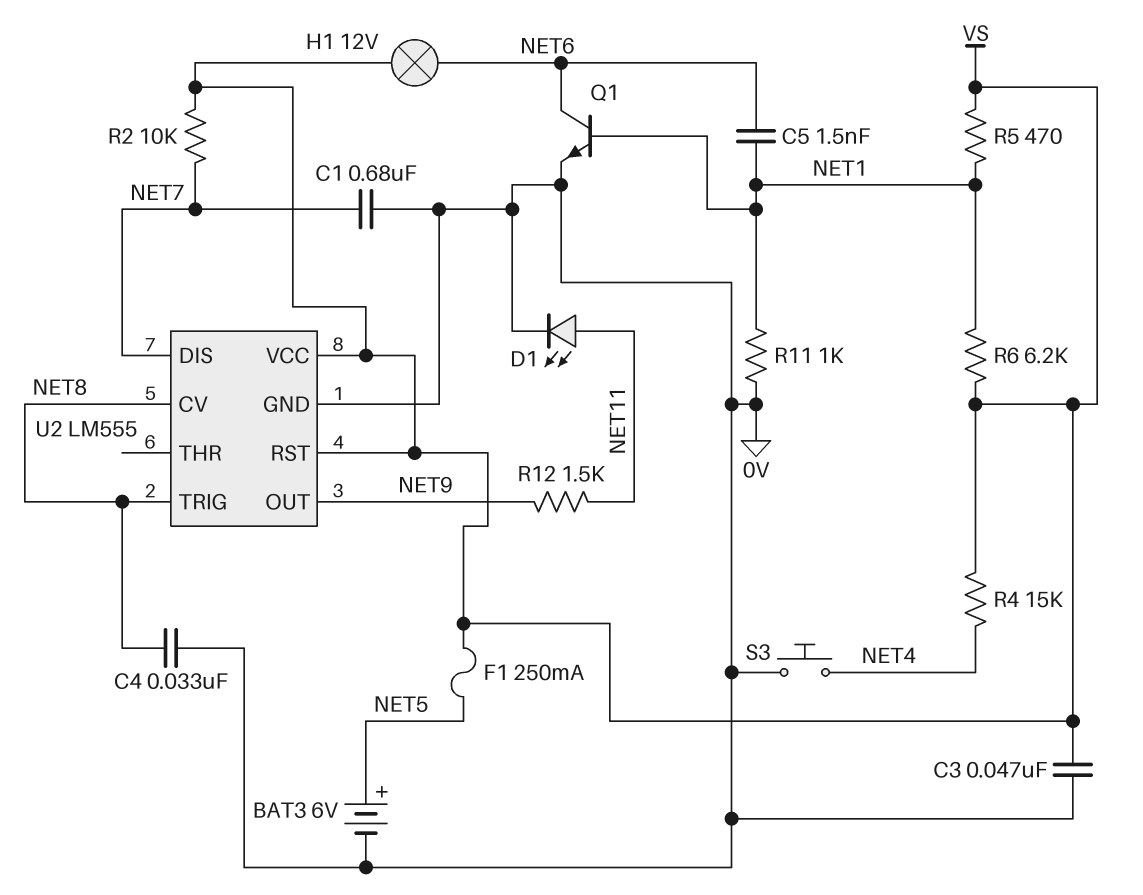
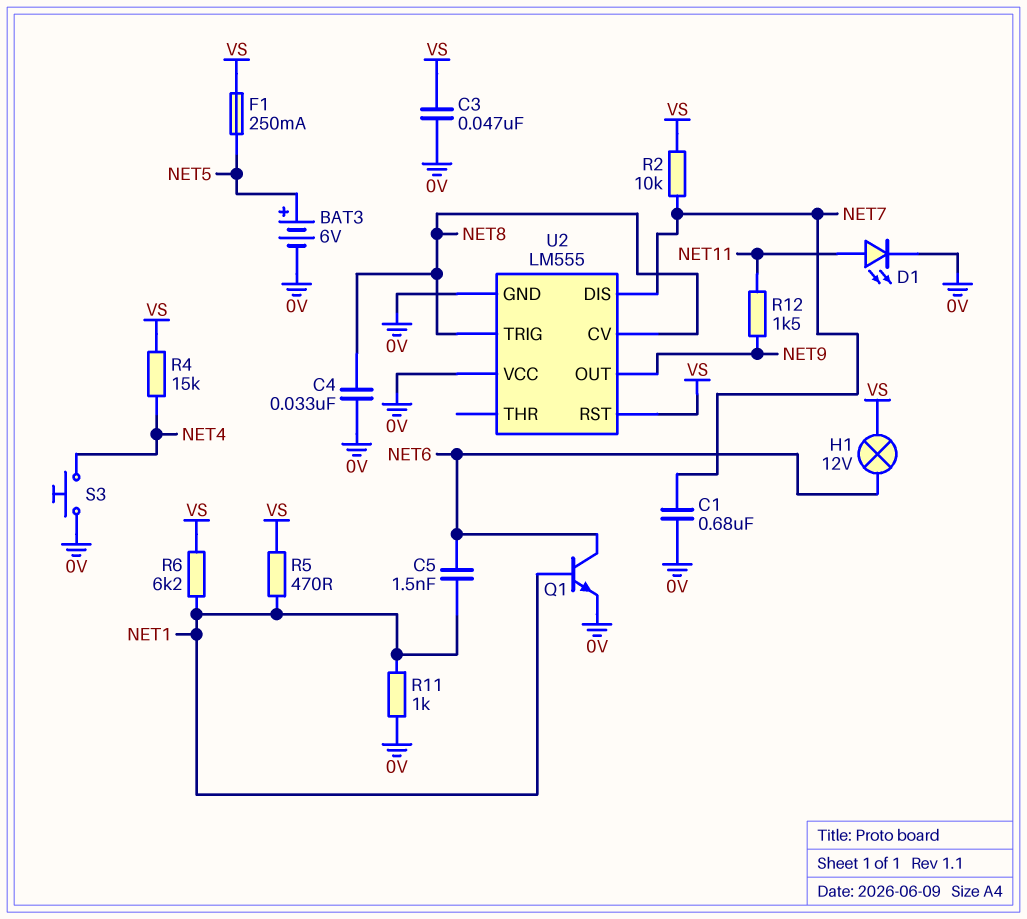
U2 pin VCC: VS -> 0V

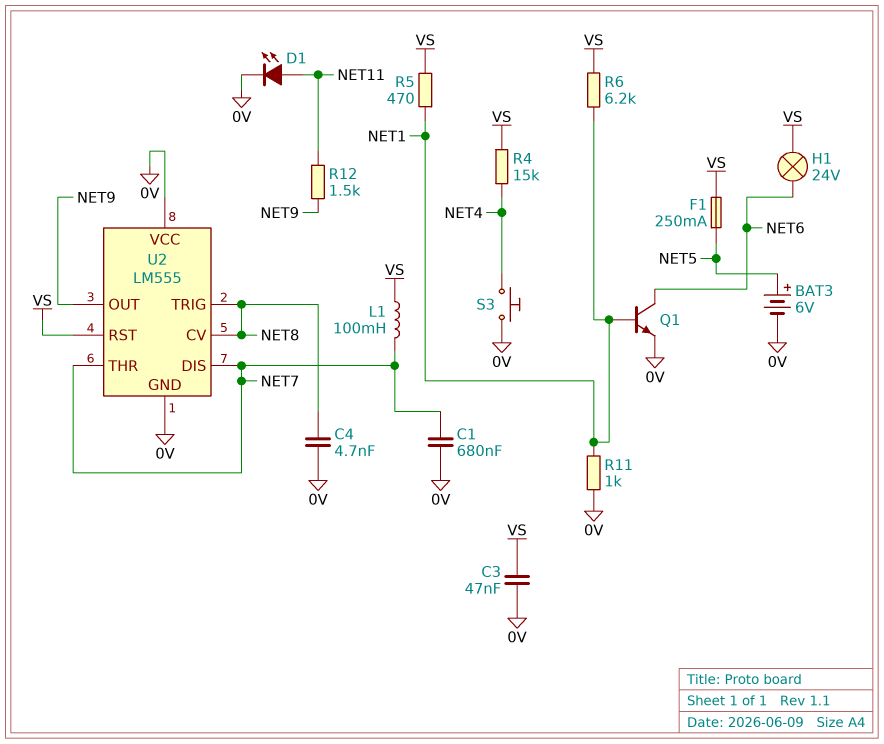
C4: 33nF (0V, NET8) -> 4.7nF (0V, NET8)
C5: 1.5nF (NET1, NET6) -> none
H1: lamp 12V (NET6, VS) -> lamp 24V (NET6, VS)
L1: none -> 100mH (NET7, VS)
R2: 10k (NET7, VS) -> none
U2 pin THR: none -> NET7

